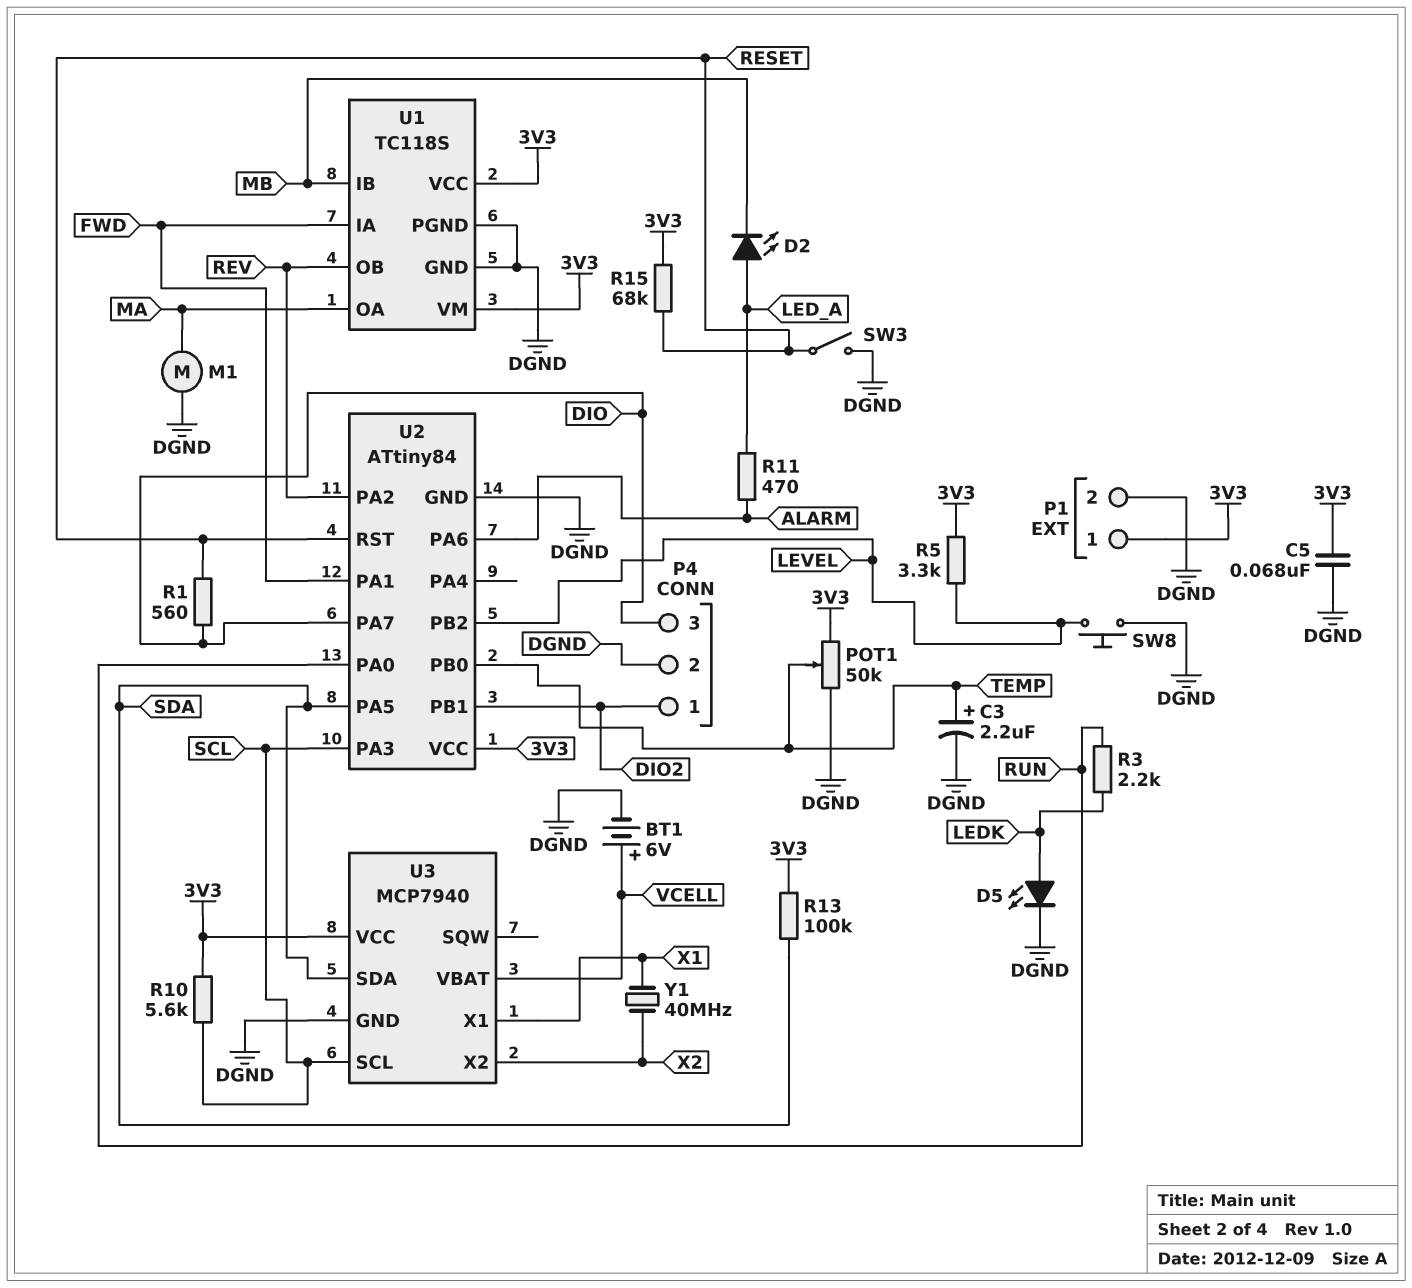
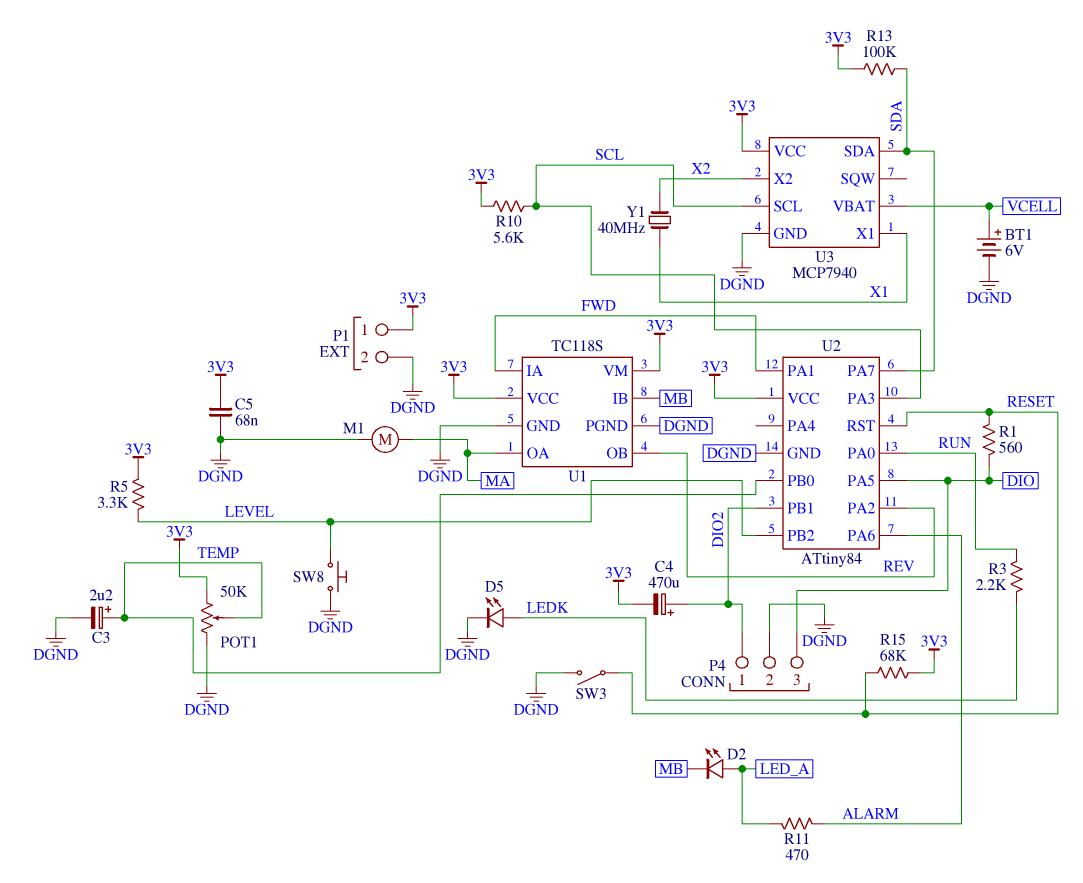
C4: none -> 470uF (plus DIO2, minus 3V3)
U2 pin PA5: SDA -> DIO
U2 pin PA7: DIO -> SDA

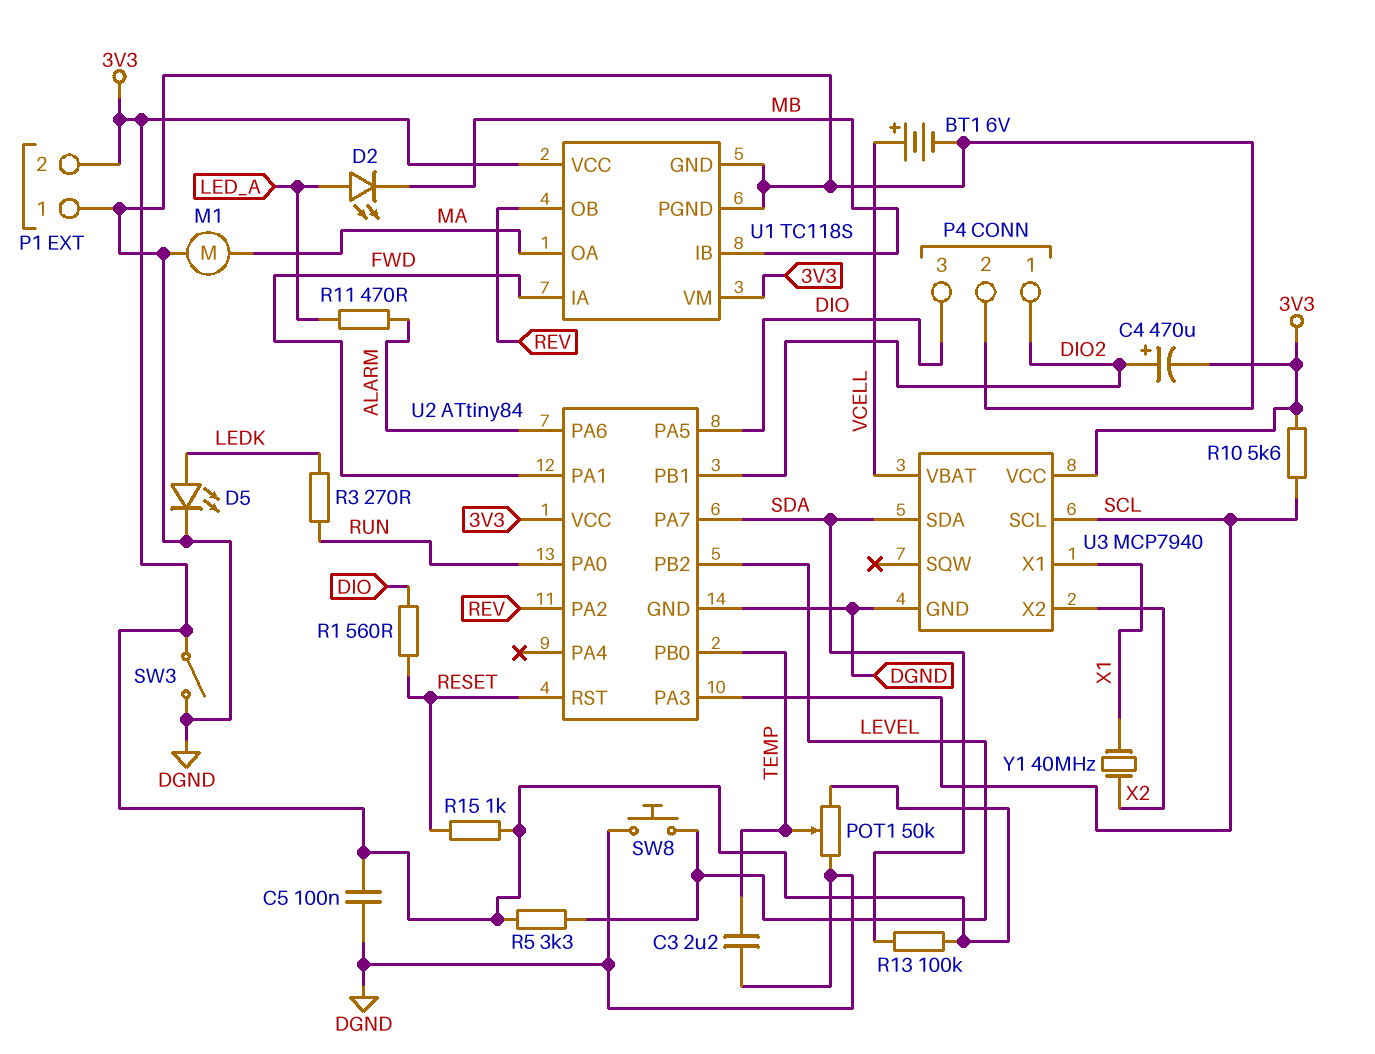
C3: 2.2uF (plus TEMP, minus DGND) -> 2.2uF (DGND, TEMP)
C5: 68nF (3V3, DGND) -> 100nF (3V3, DGND)
P1 pin 1: 3V3 -> DGND
P1 pin 2: DGND -> 3V3
R3: 2.2k (LEDK, RUN) -> 270 (LEDK, RUN)
R15: 68k (3V3, RESET) -> 1k (3V3, RESET)
SW3: switch (DGND, RESET) -> switch (3V3, DGND)

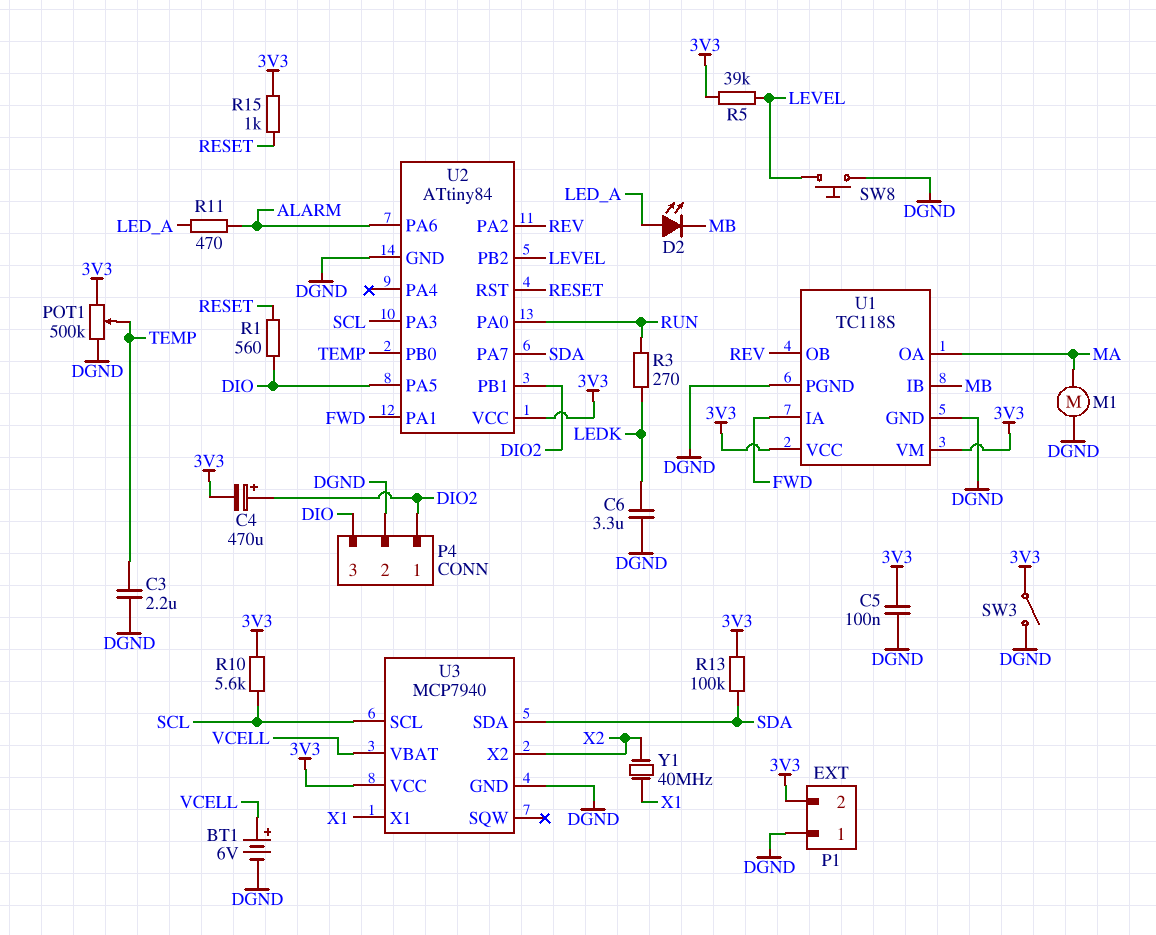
C6: none -> 3.3uF (DGND, LEDK)
D5: LED (A LEDK, K DGND) -> none
POT1: 50k (3V3, DGND, wiper TEMP) -> 500k (3V3, DGND, wiper TEMP)
R5: 3.3k (3V3, LEVEL) -> 39k (3V3, LEVEL)

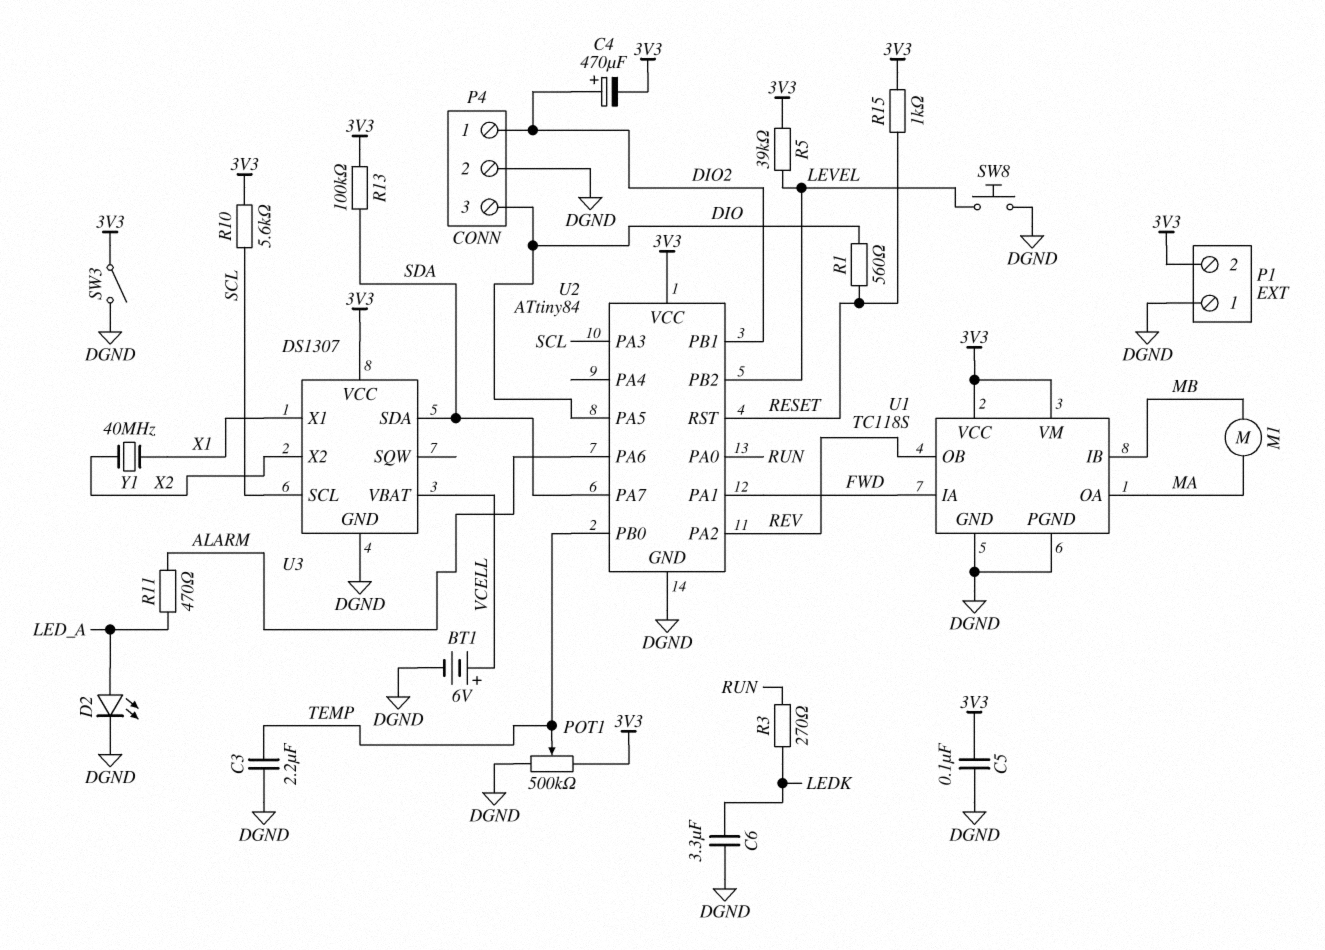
D2: LED (A LED_A, K MB) -> LED (A LED_A, K DGND)
M1: motor (DGND, MA) -> motor (MA, MB)
U3: MCP7940 -> DS1307

